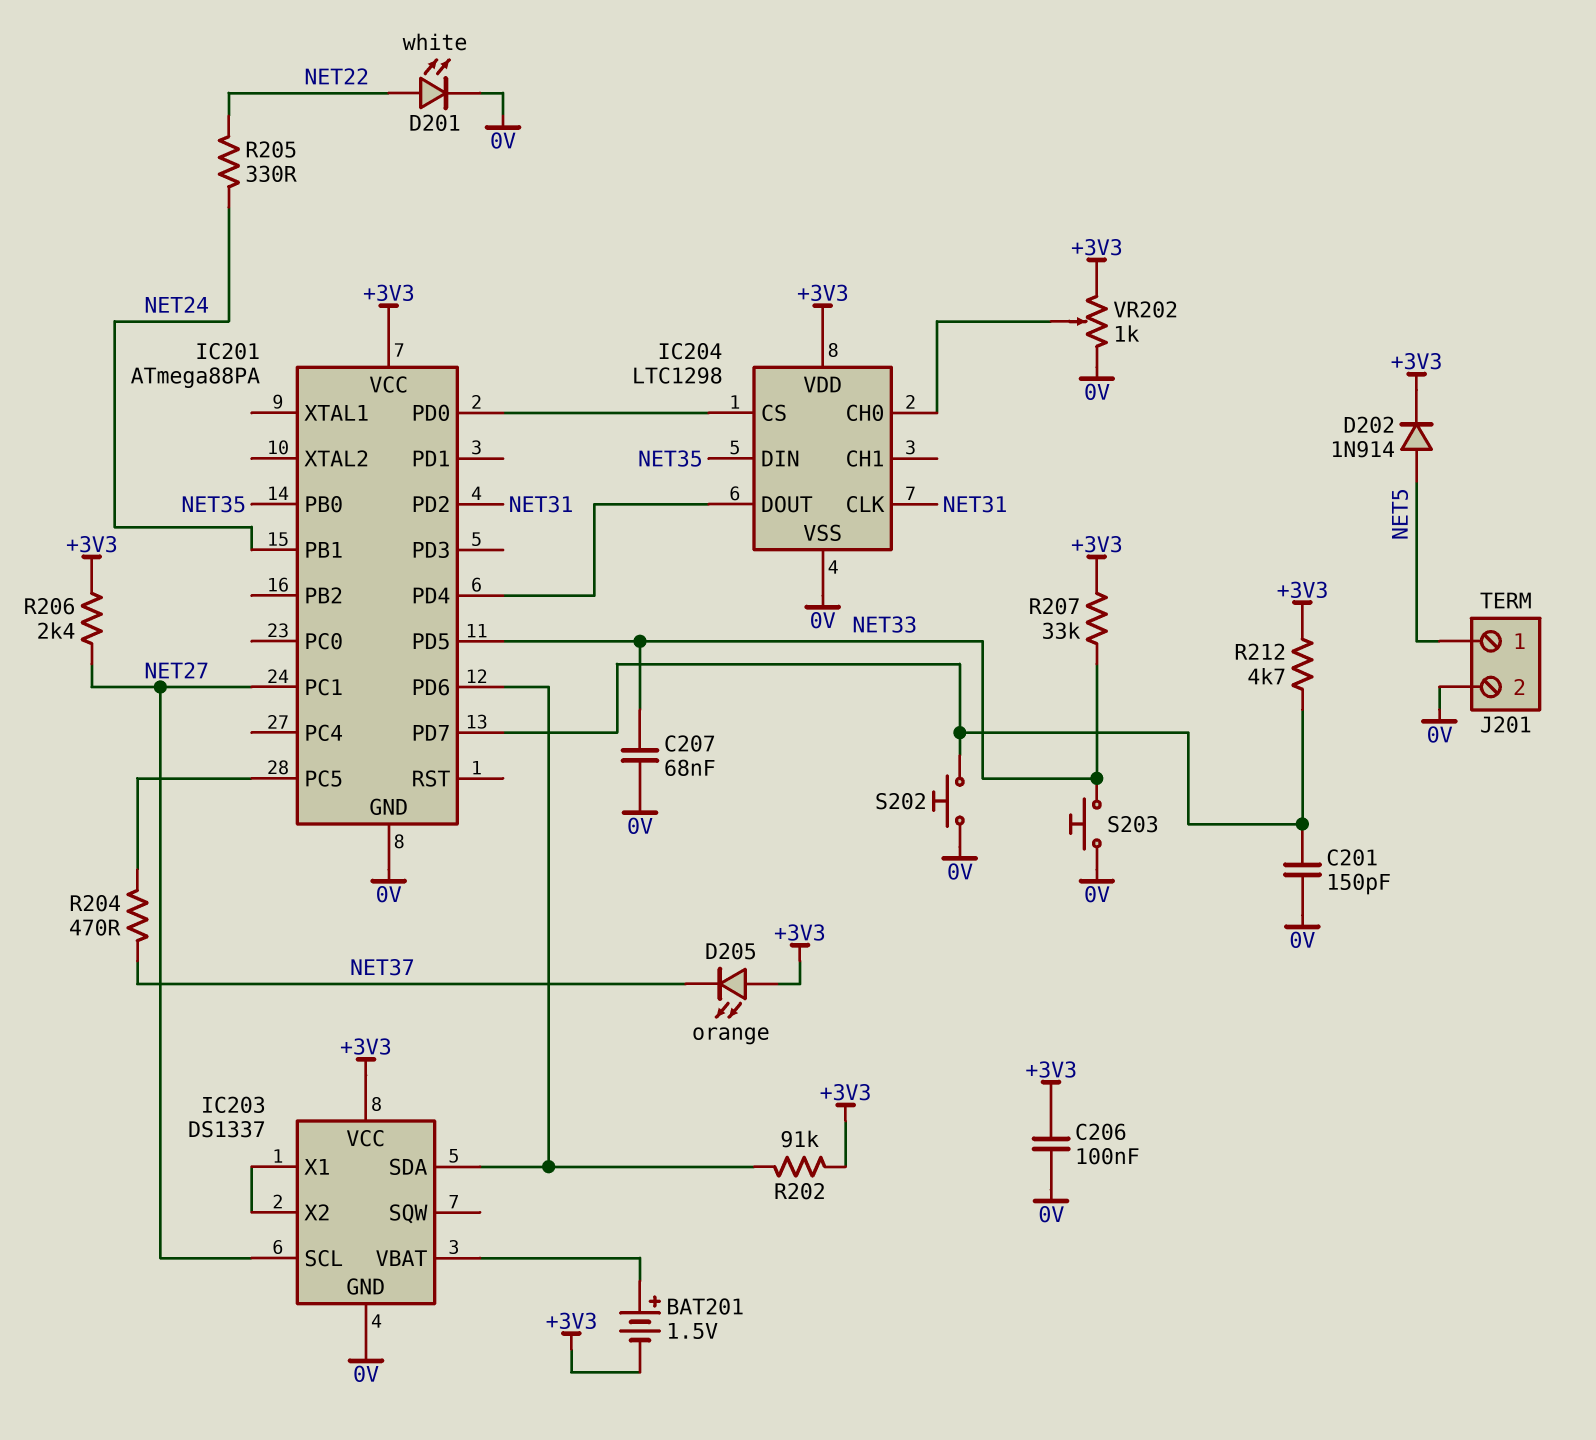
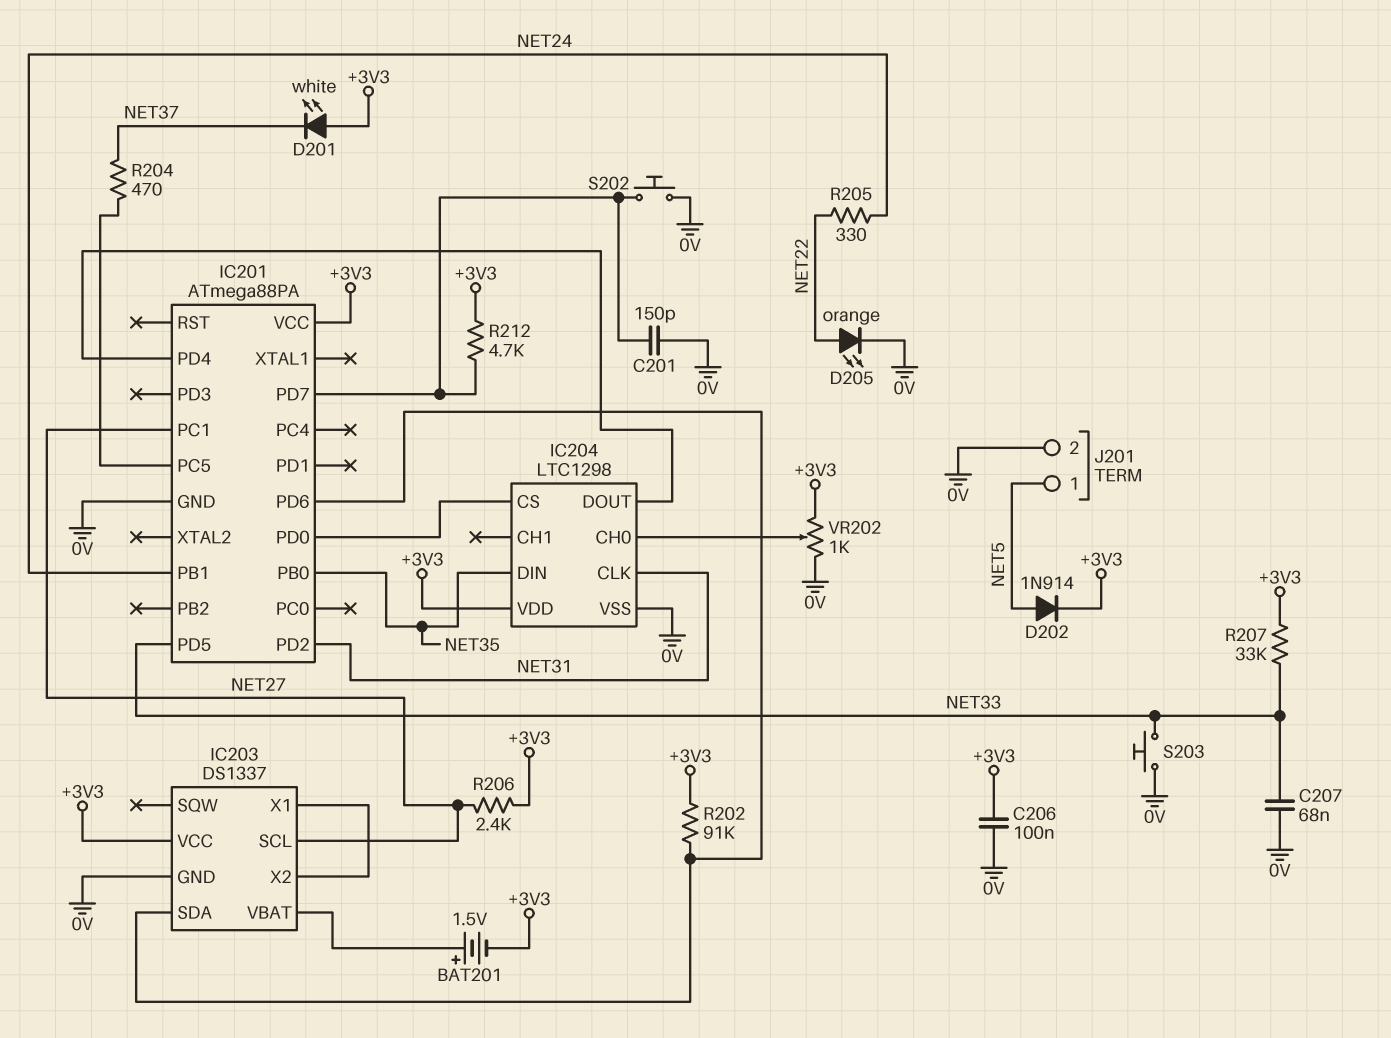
D201: LED white (A NET22, K 0V) -> LED white (A +3V3, K NET37)
D205: LED orange (A +3V3, K NET37) -> LED orange (A NET22, K 0V)

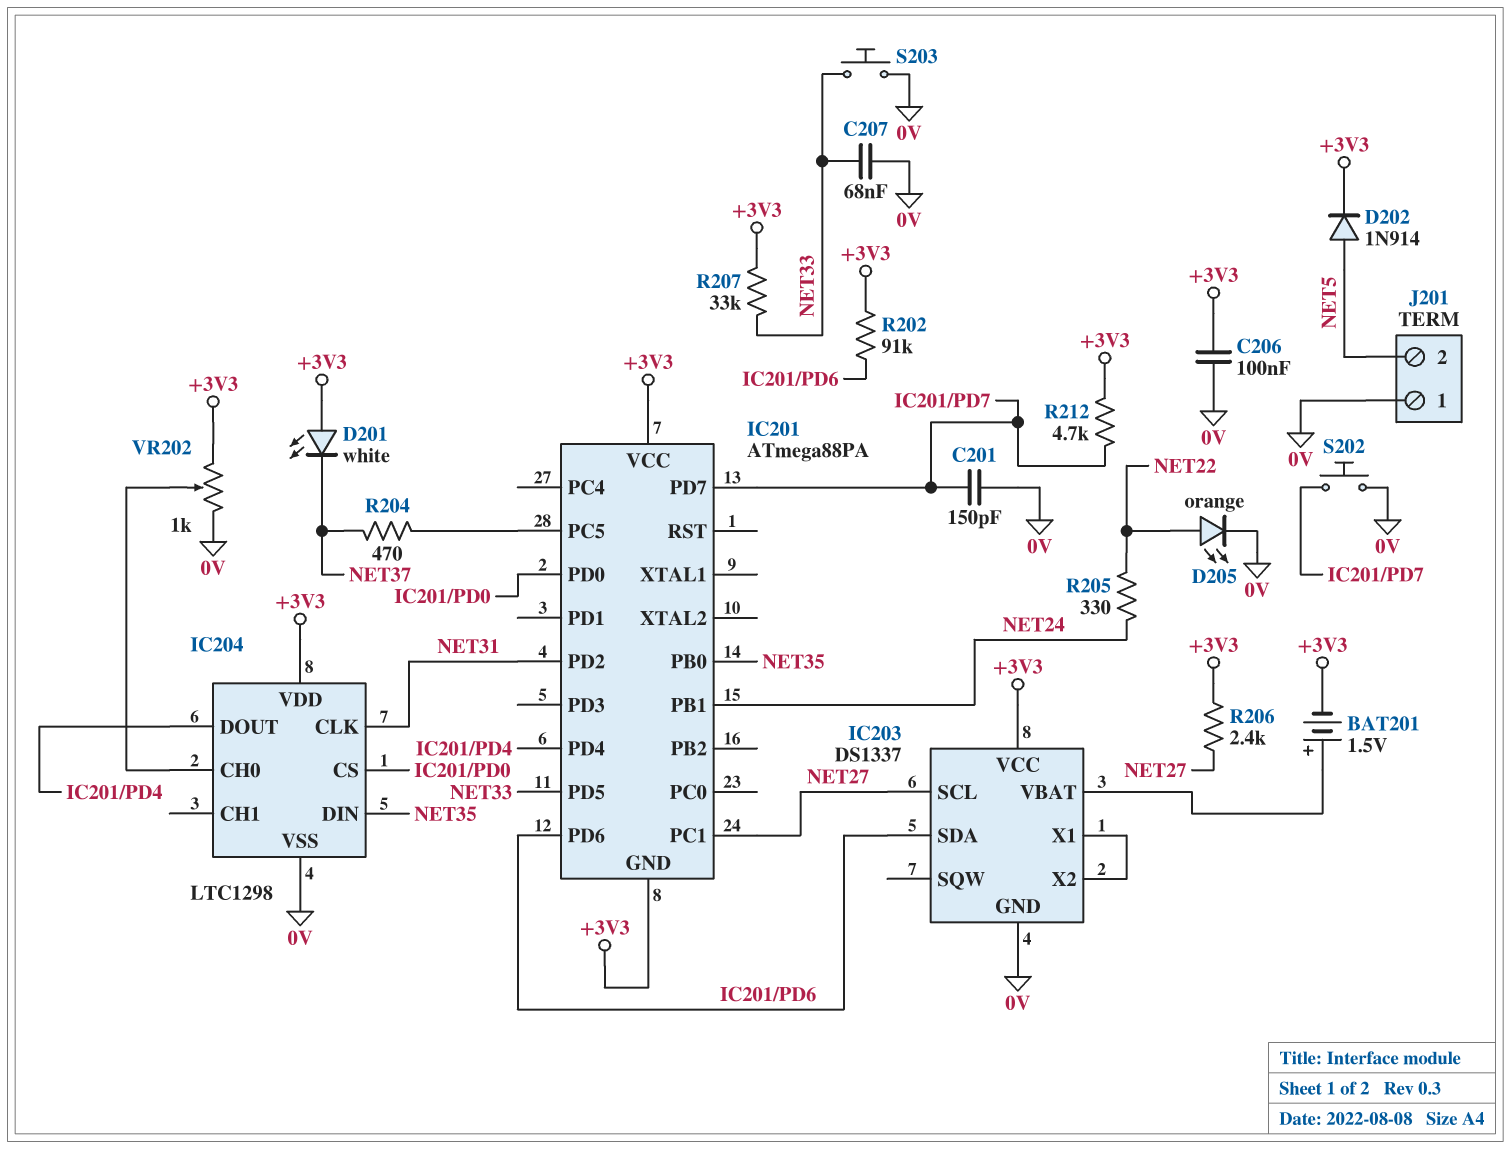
IC201 pin GND: 0V -> +3V3
J201 pin 1: NET5 -> 0V
J201 pin 2: 0V -> NET5

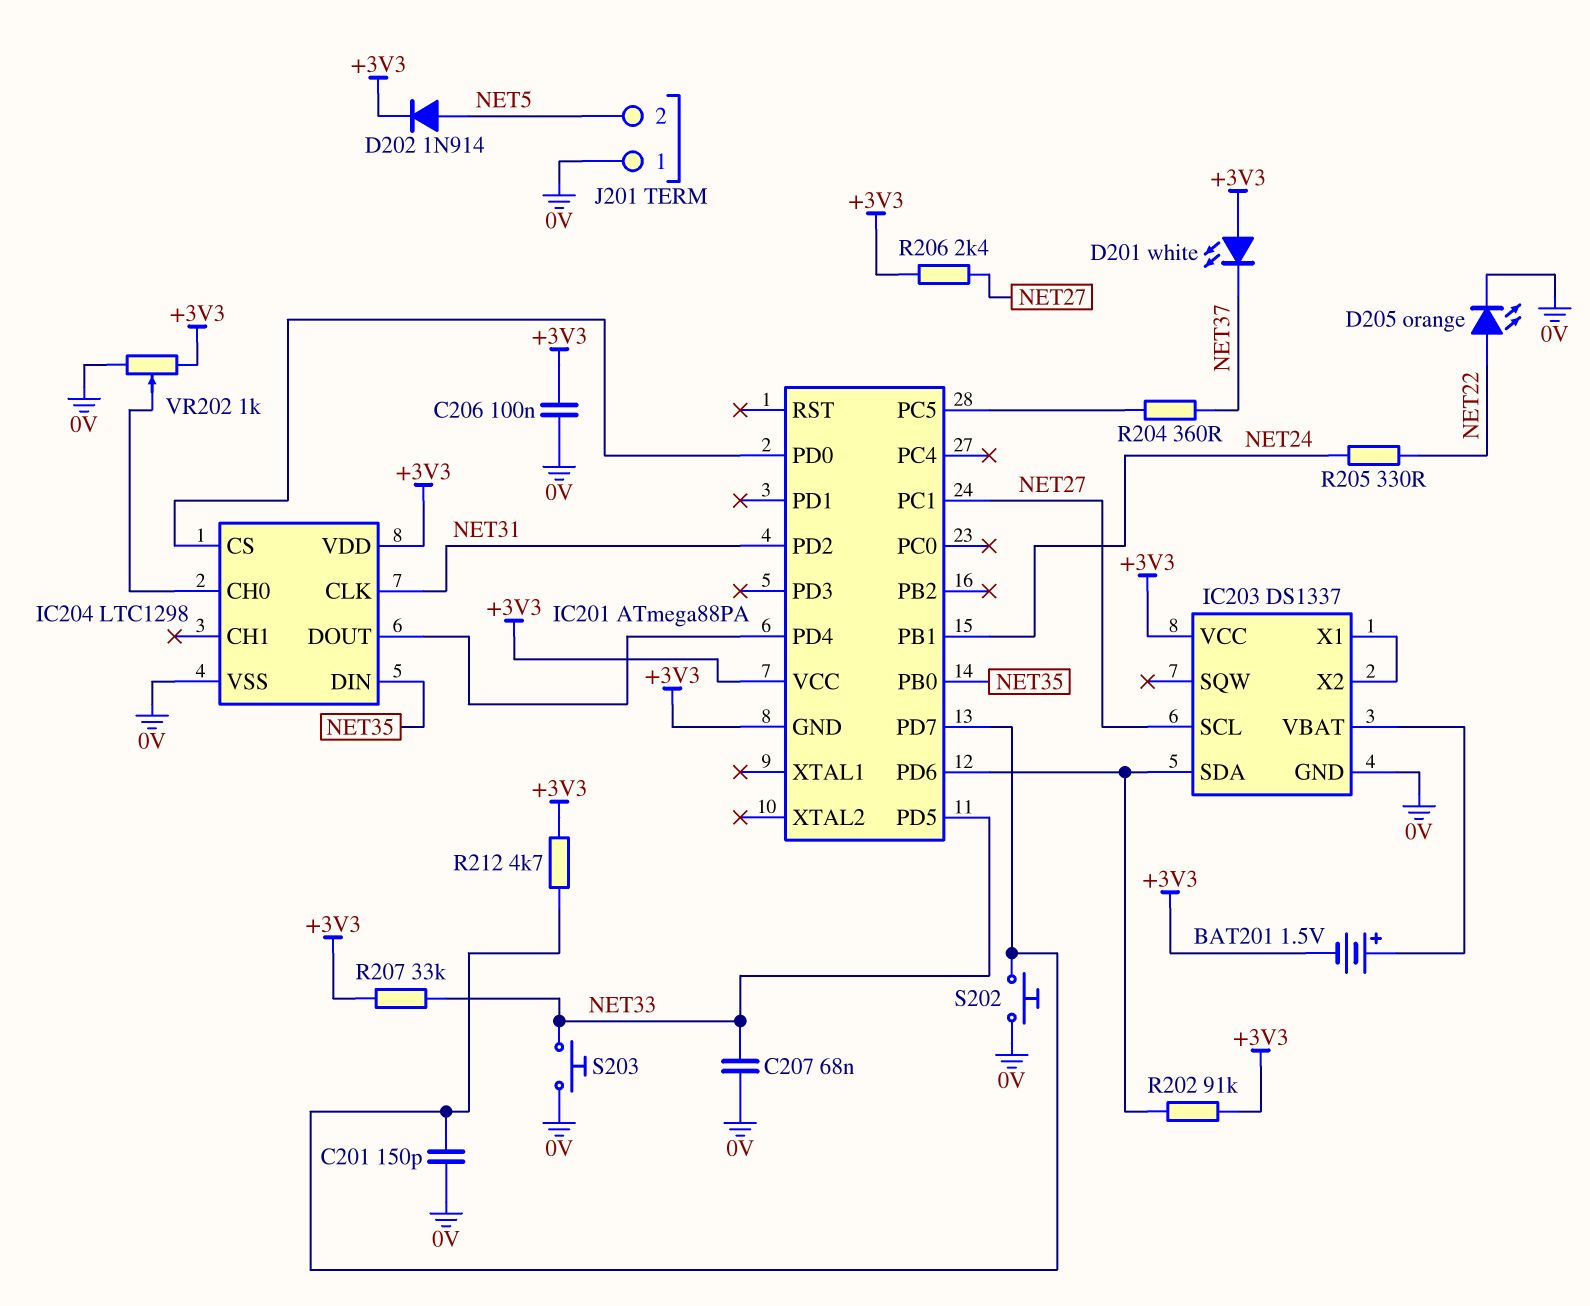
R204: 470 (IC201/PC5, NET37) -> 360 (IC201/PC5, NET37)

